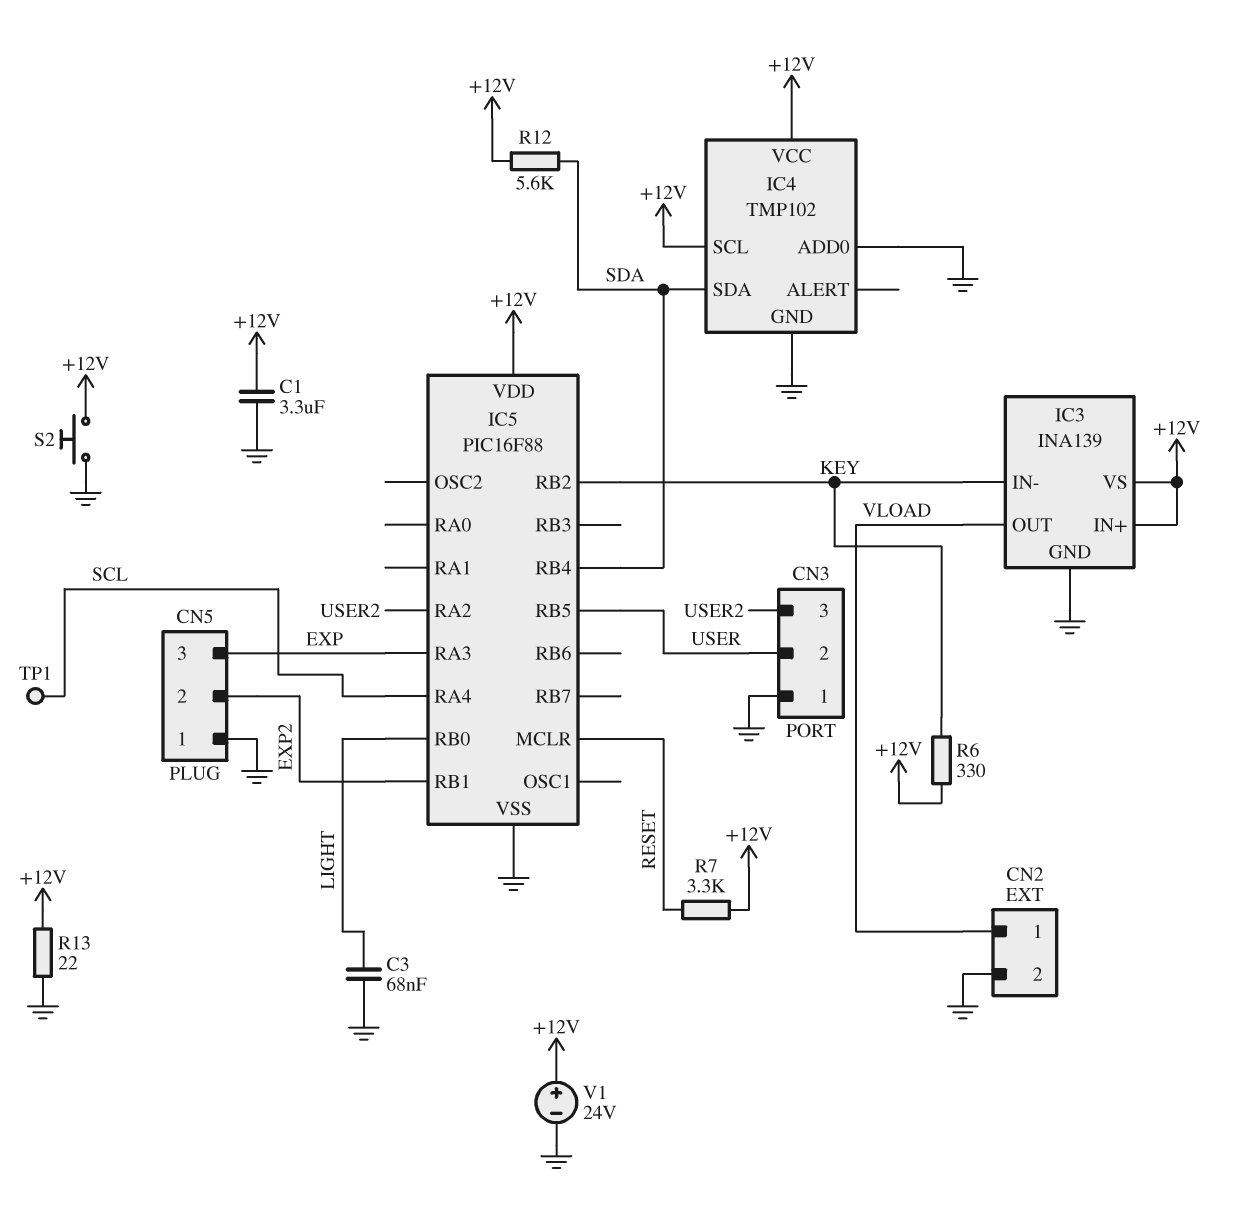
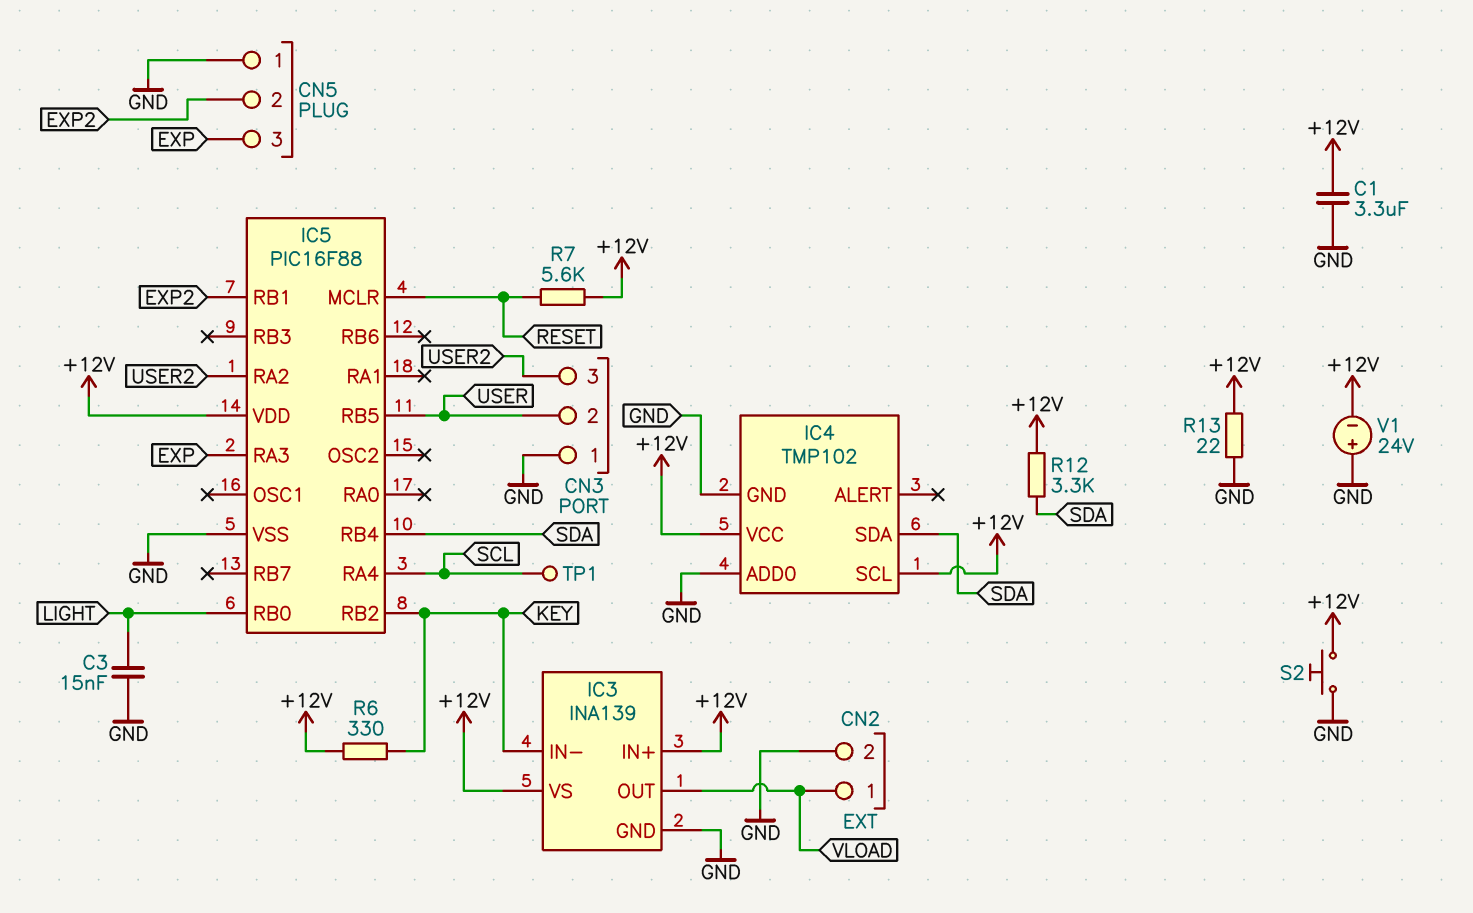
C3: 68nF (GND, LIGHT) -> 15nF (GND, LIGHT)
R7: 3.3k (+12V, RESET) -> 5.6k (+12V, RESET)
R12: 5.6k (+12V, SDA) -> 3.3k (+12V, SDA)
V1: 24V (plus +12V, minus GND) -> 24V (plus GND, minus +12V)

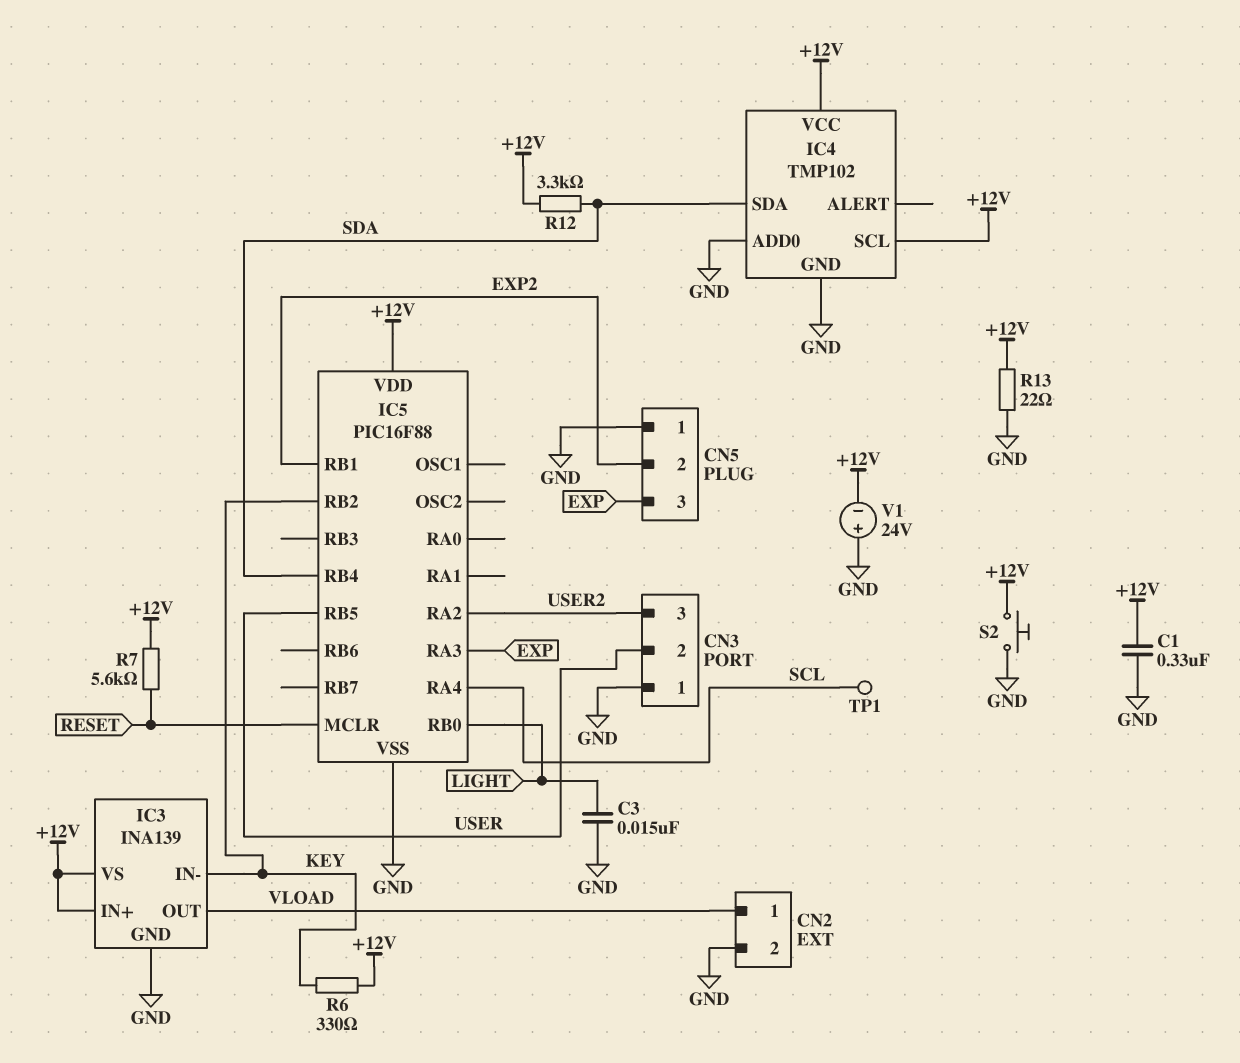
C1: 3.3uF (+12V, GND) -> 330nF (+12V, GND)

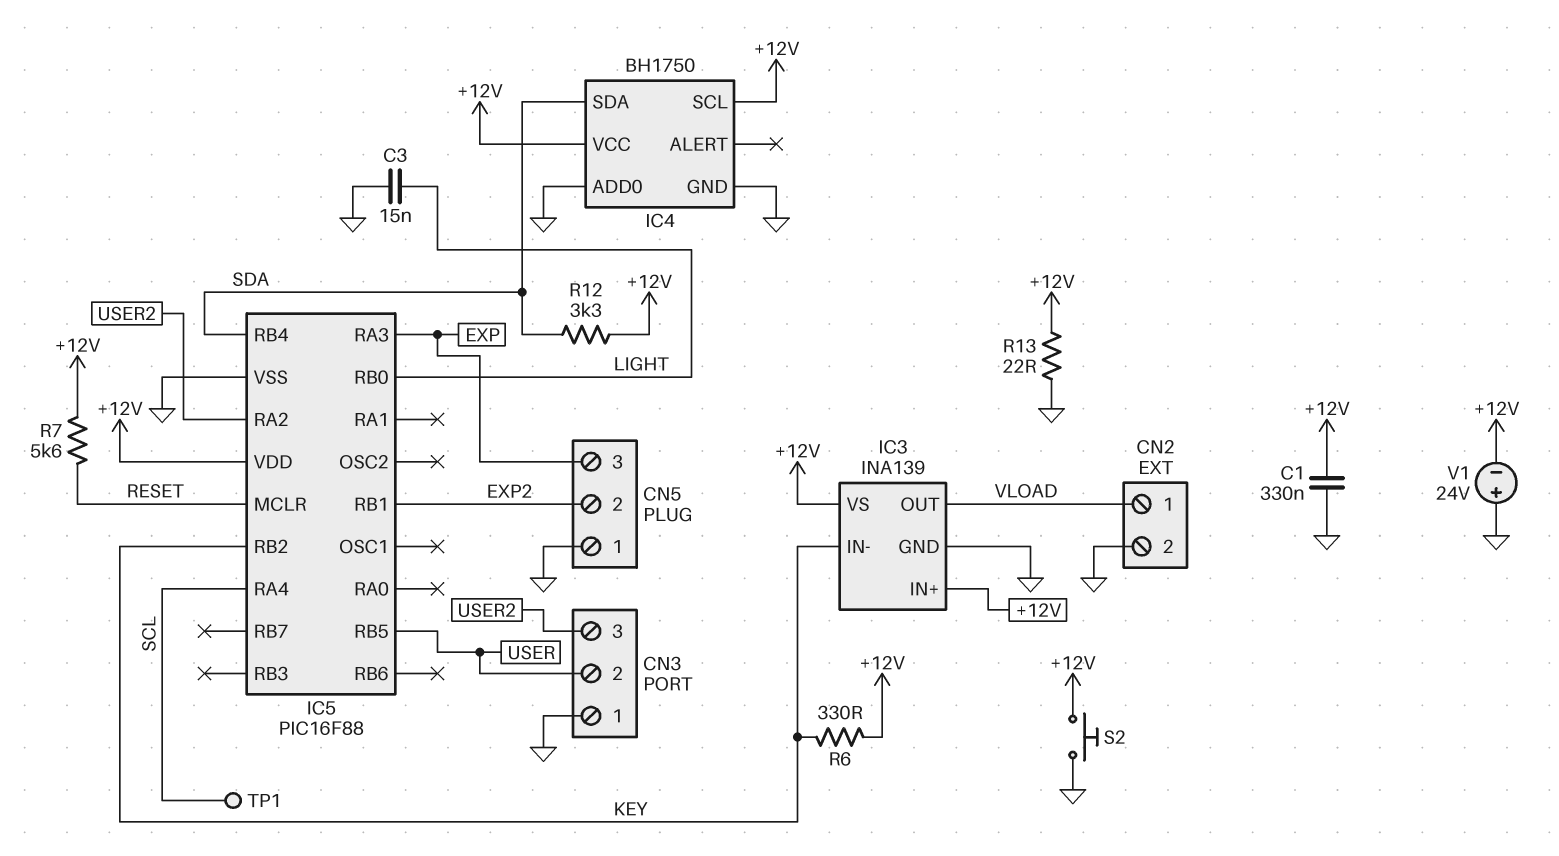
IC4: TMP102 -> BH1750

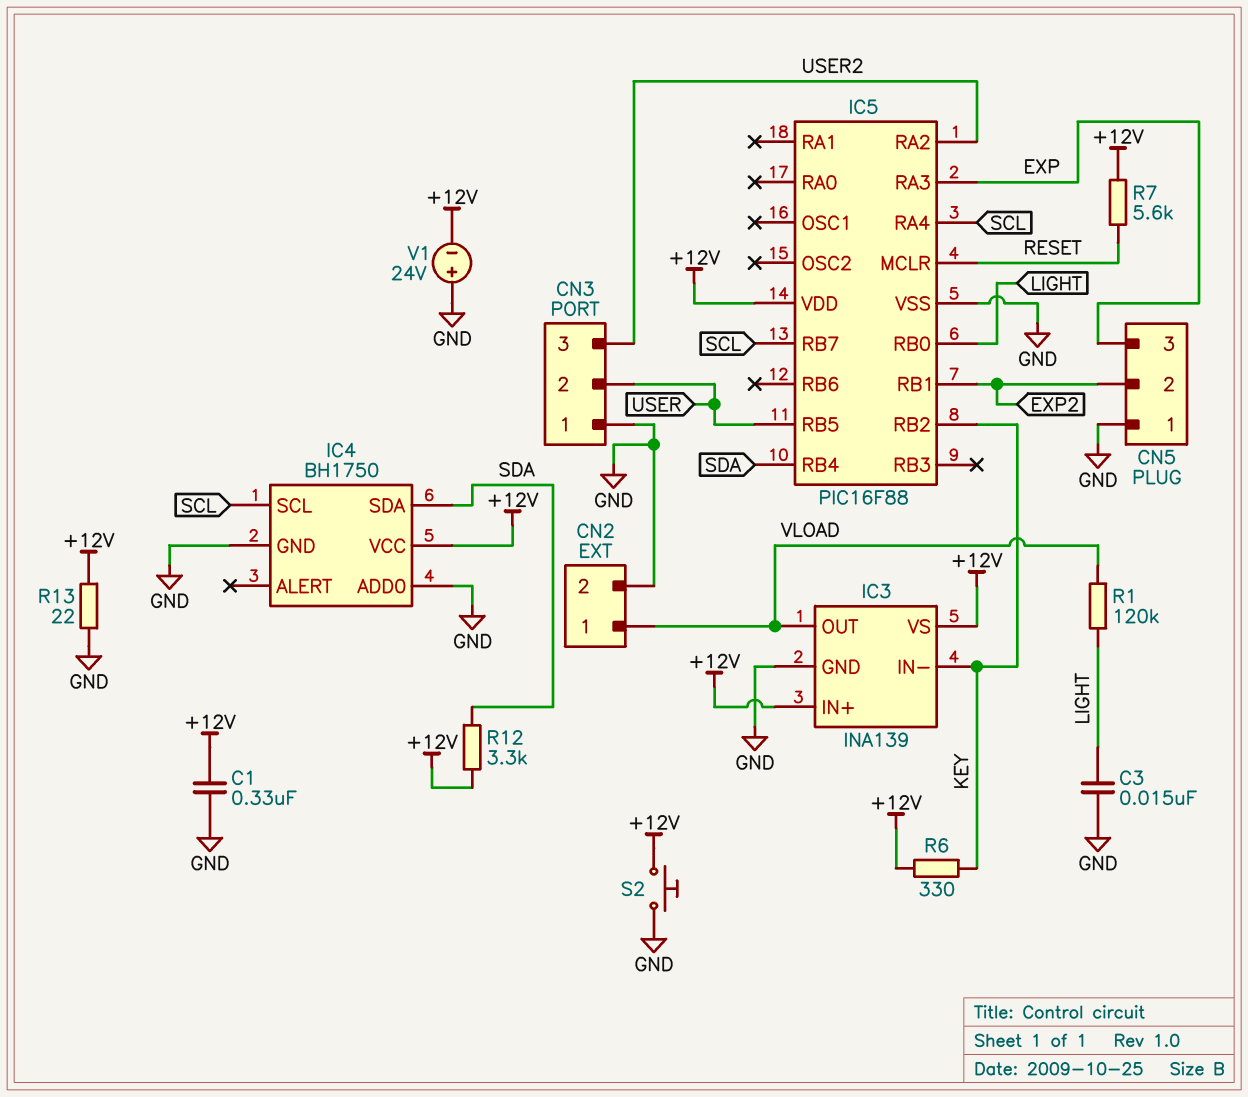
IC4 pin SCL: +12V -> SCL
IC5 pin RB7: none -> SCL
R1: none -> 120k (LIGHT, VLOAD)
TP1: test point (SCL) -> none

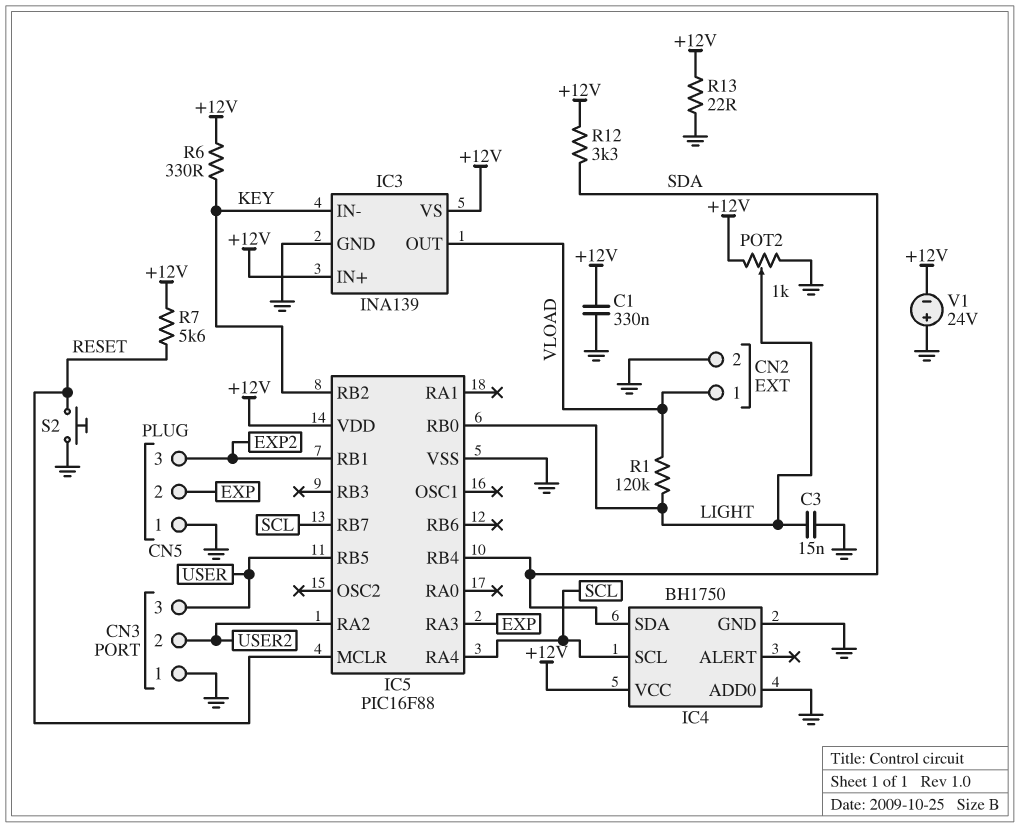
CN3 pin 2: USER -> USER2
CN3 pin 3: USER2 -> USER
CN5 pin 2: EXP2 -> EXP
CN5 pin 3: EXP -> EXP2
POT2: none -> 1k (+12V, GND, wiper LIGHT)
S2: button (+12V, GND) -> button (GND, RESET)

